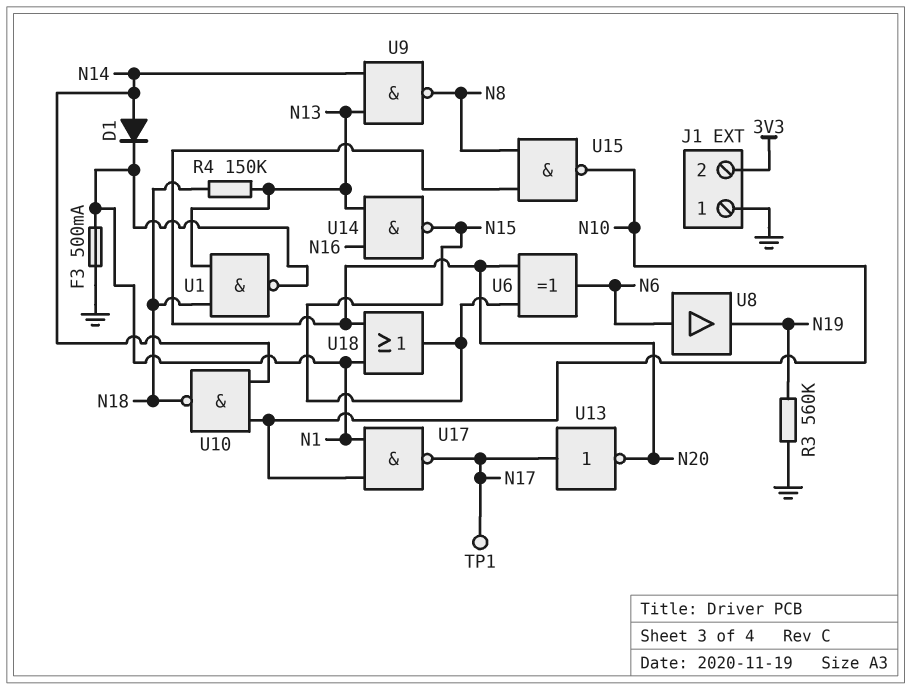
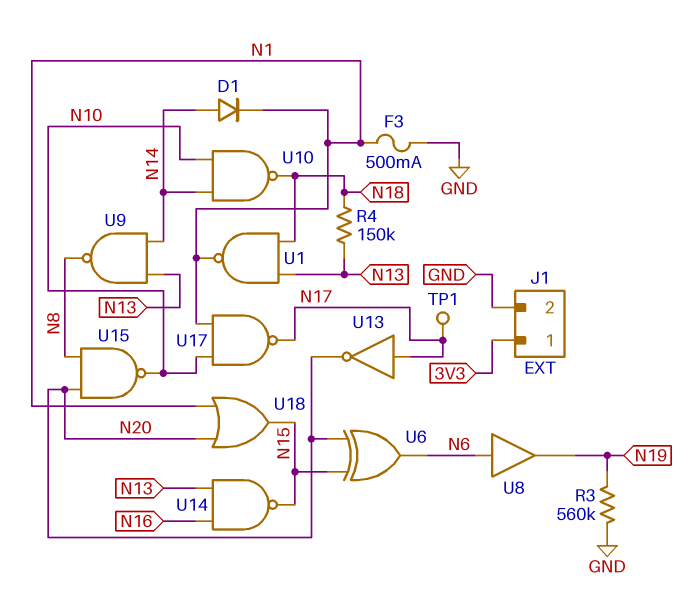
J1 pin 1: GND -> 3V3
J1 pin 2: 3V3 -> GND

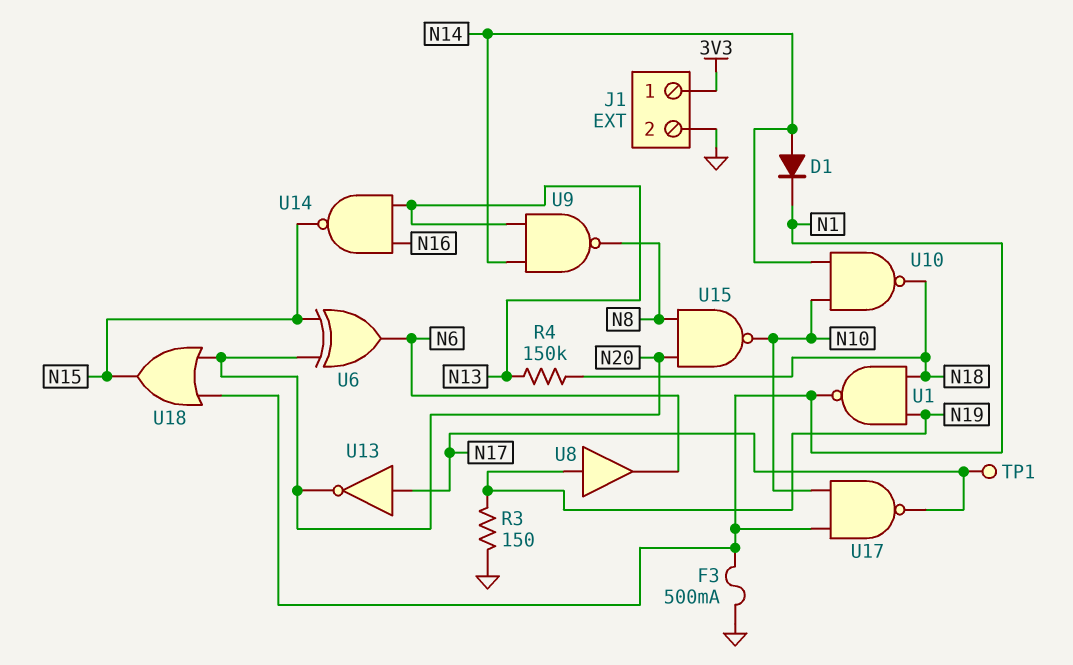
R3: 560k (GND, N19) -> 150 (GND, N19)
U1: NAND (in N13, in N18, out N1) -> NAND (in N18, in N19, out N1)
U8: buffer (in N6, out N19) -> buffer (in N19, out N6)

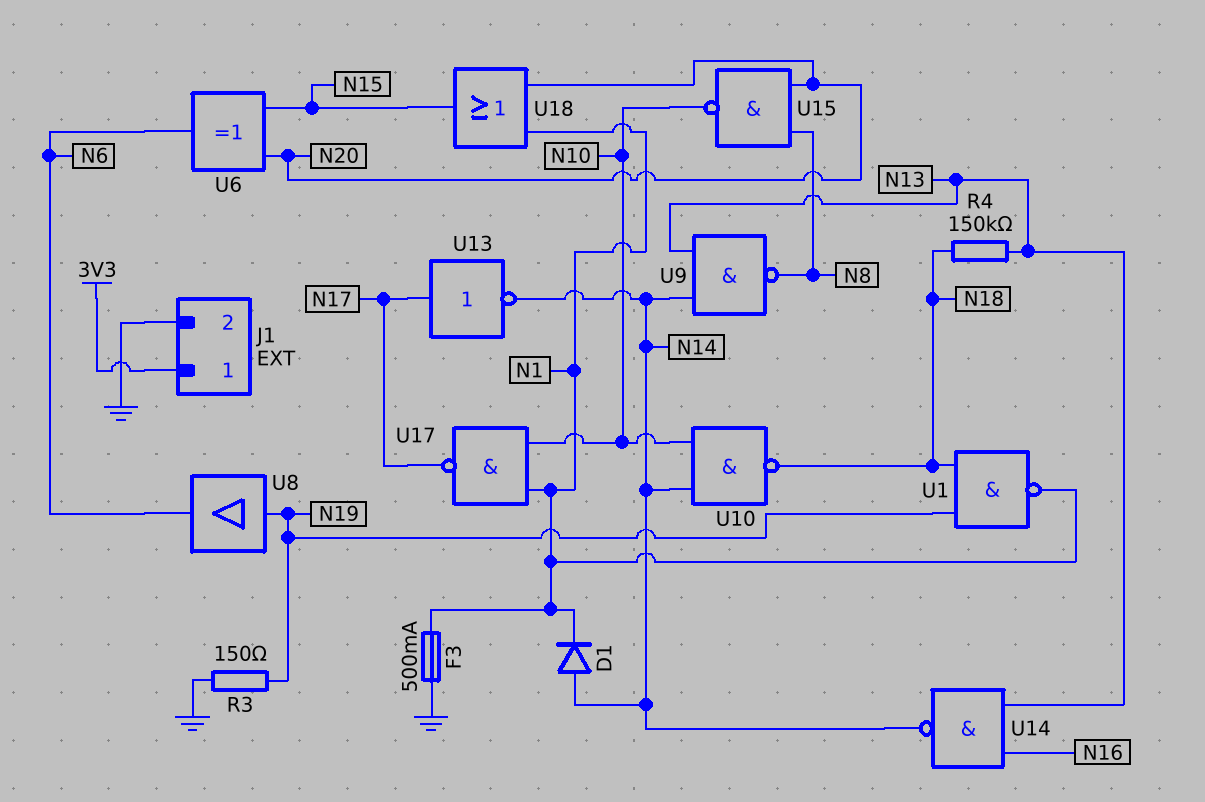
TP1: test point (N17) -> none
U13: NOT (in N17, out N20) -> NOT (in N17, out N14)
U14: NAND (in N13, in N16, out N15) -> NAND (in N13, in N16, out N14)

